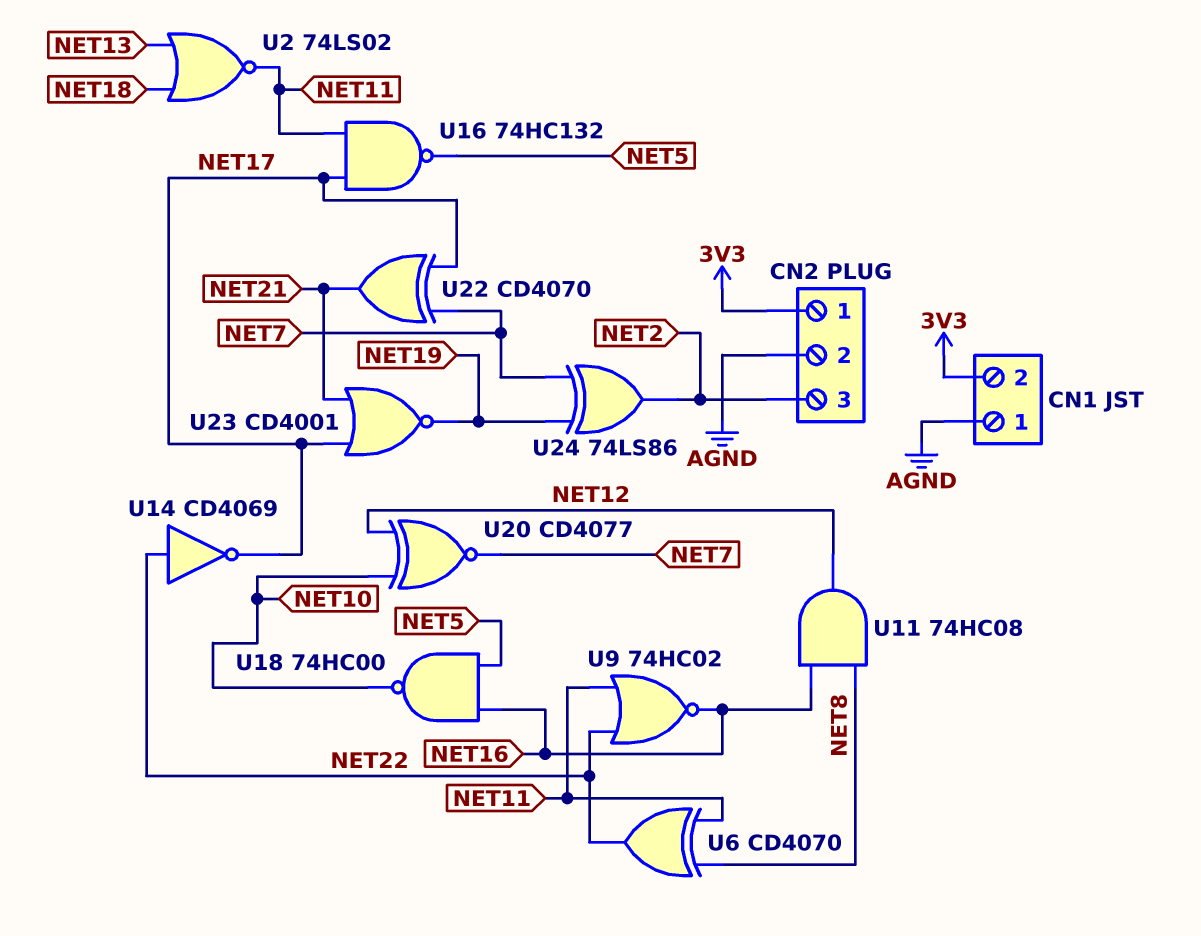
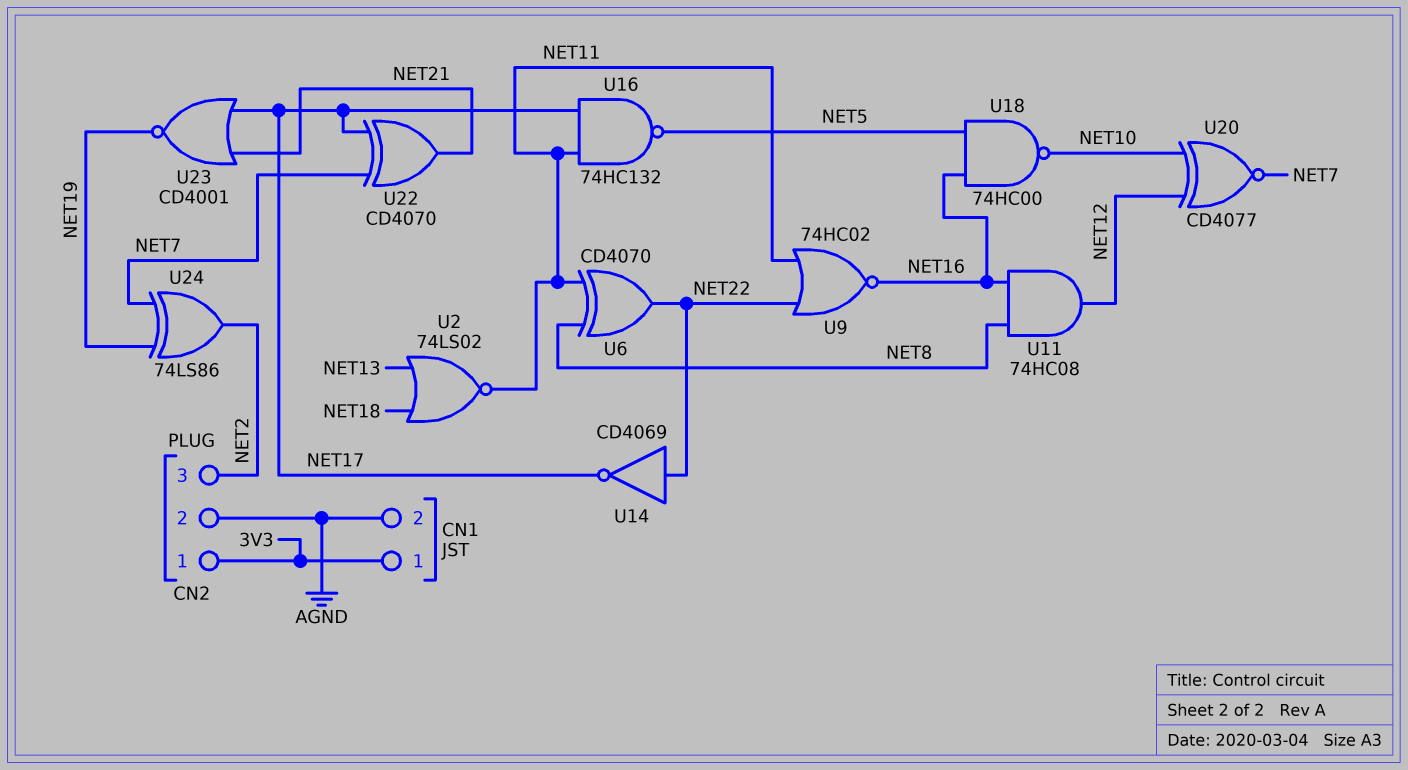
CN1 pin 1: AGND -> 3V3
CN1 pin 2: 3V3 -> AGND

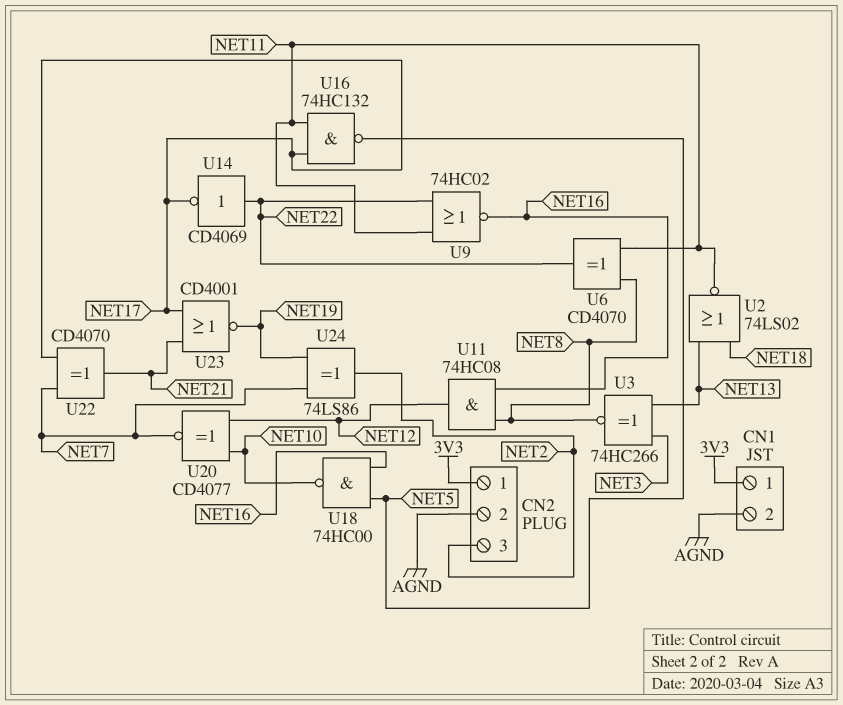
U3: none -> XNOR 74HC266 (in NET3, in NET13, out NET8)

